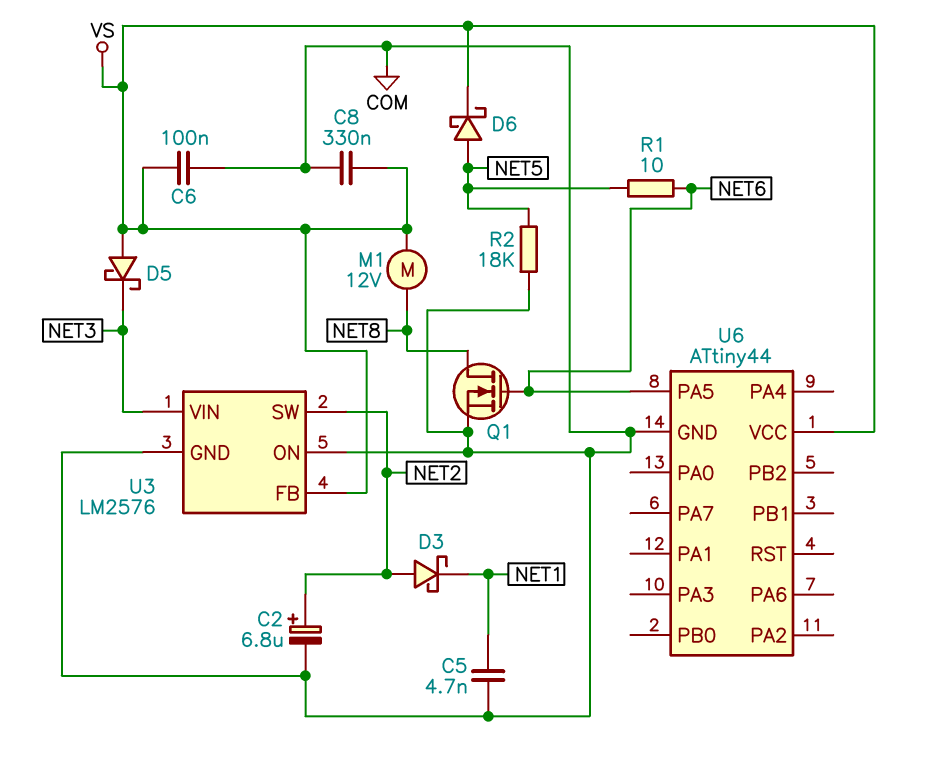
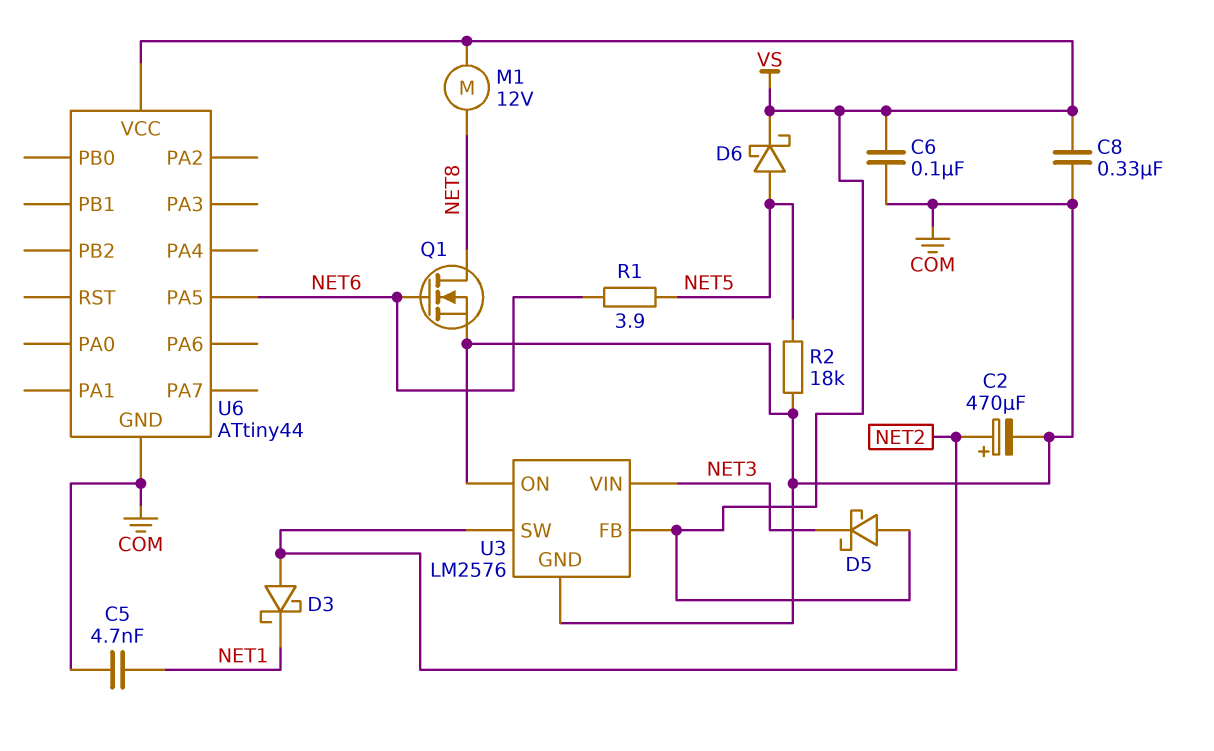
C2: 6.8uF (plus NET2, minus COM) -> 470uF (plus NET2, minus COM)
R1: 10 (NET5, NET6) -> 3.9 (NET5, NET6)

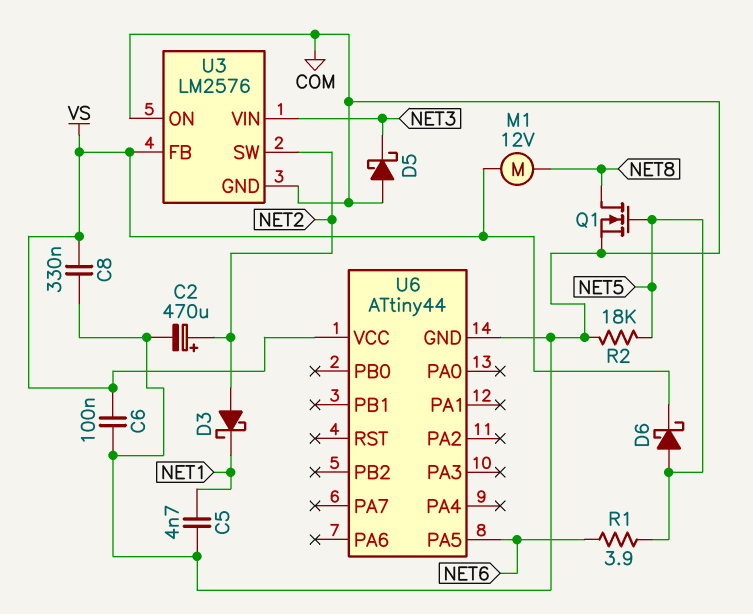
D5: schottky (A VS, K NET3) -> schottky (A COM, K NET3)
Q1: NMOS (G NET6, D NET8, S COM) -> NMOS (G NET5, D NET8, S COM)

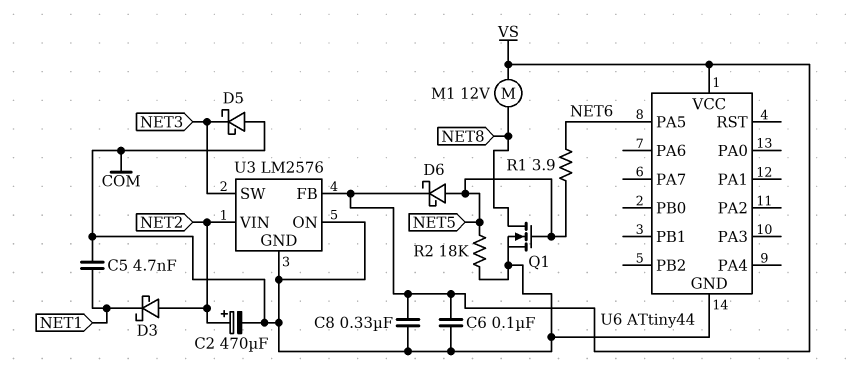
U3 pin SW: NET2 -> NET3
U3 pin VIN: NET3 -> NET2

